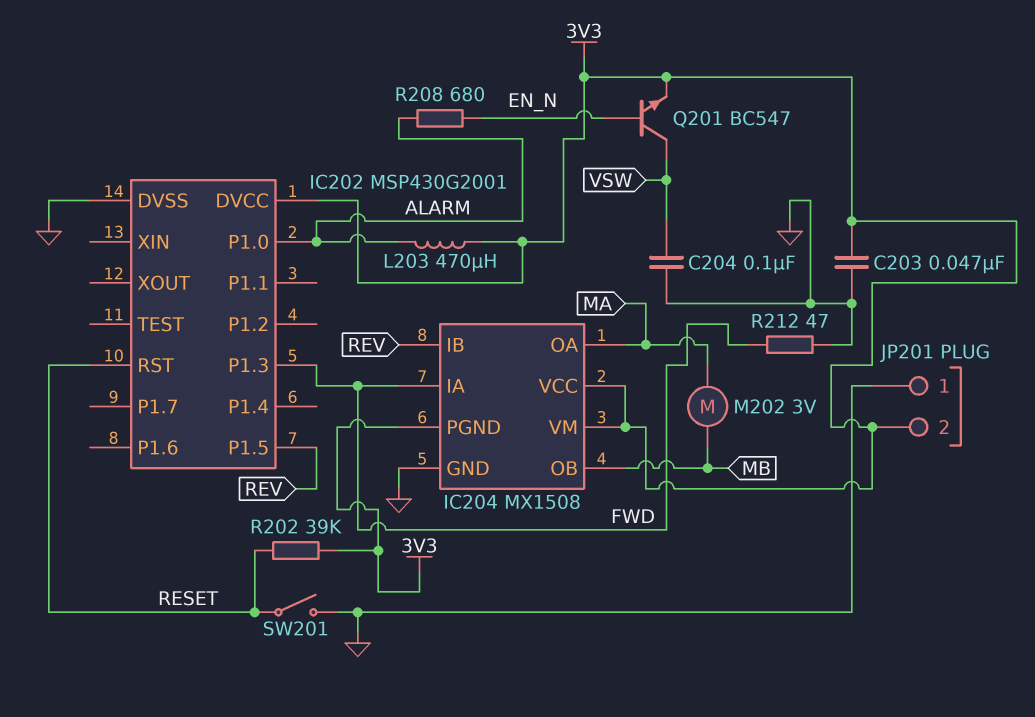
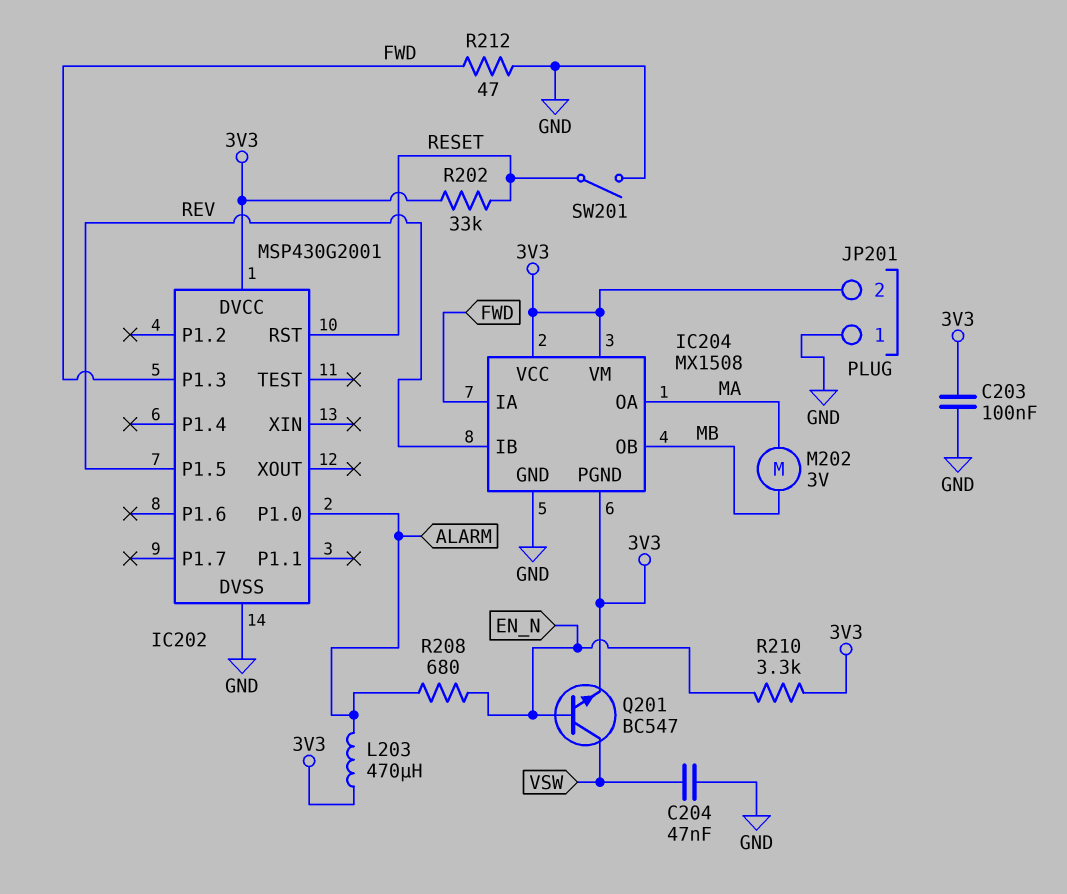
C203: 47nF (3V3, GND) -> 100nF (3V3, GND)
C204: 100nF (GND, VSW) -> 47nF (GND, VSW)
R202: 39k (3V3, RESET) -> 33k (3V3, RESET)
R210: none -> 3.3k (3V3, EN_N)

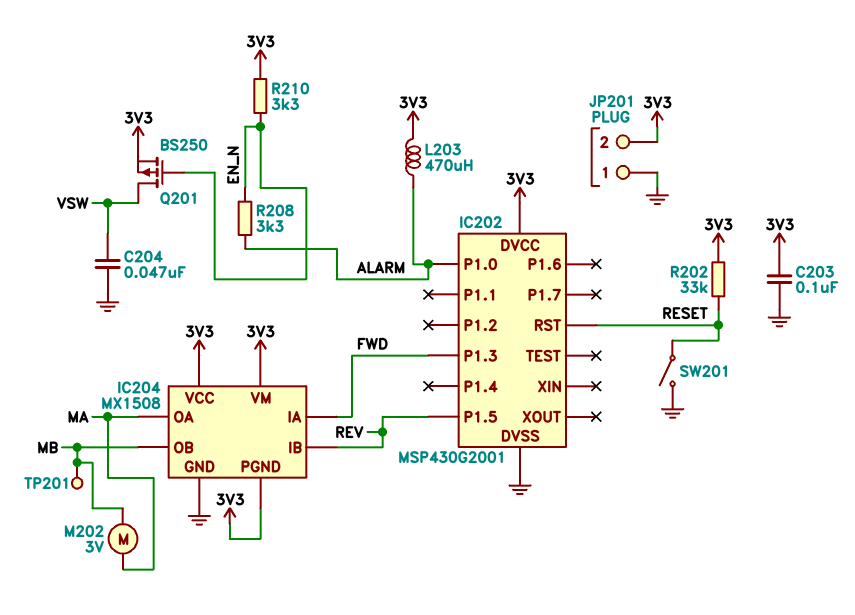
Q201: NPN BC547 (B EN_N, C VSW, E 3V3) -> PMOS BS250 (G EN_N, D VSW, S 3V3)
R208: 680 (ALARM, EN_N) -> 3.3k (ALARM, EN_N)
R212: 47 (FWD, GND) -> none
TP201: none -> test point (MB)

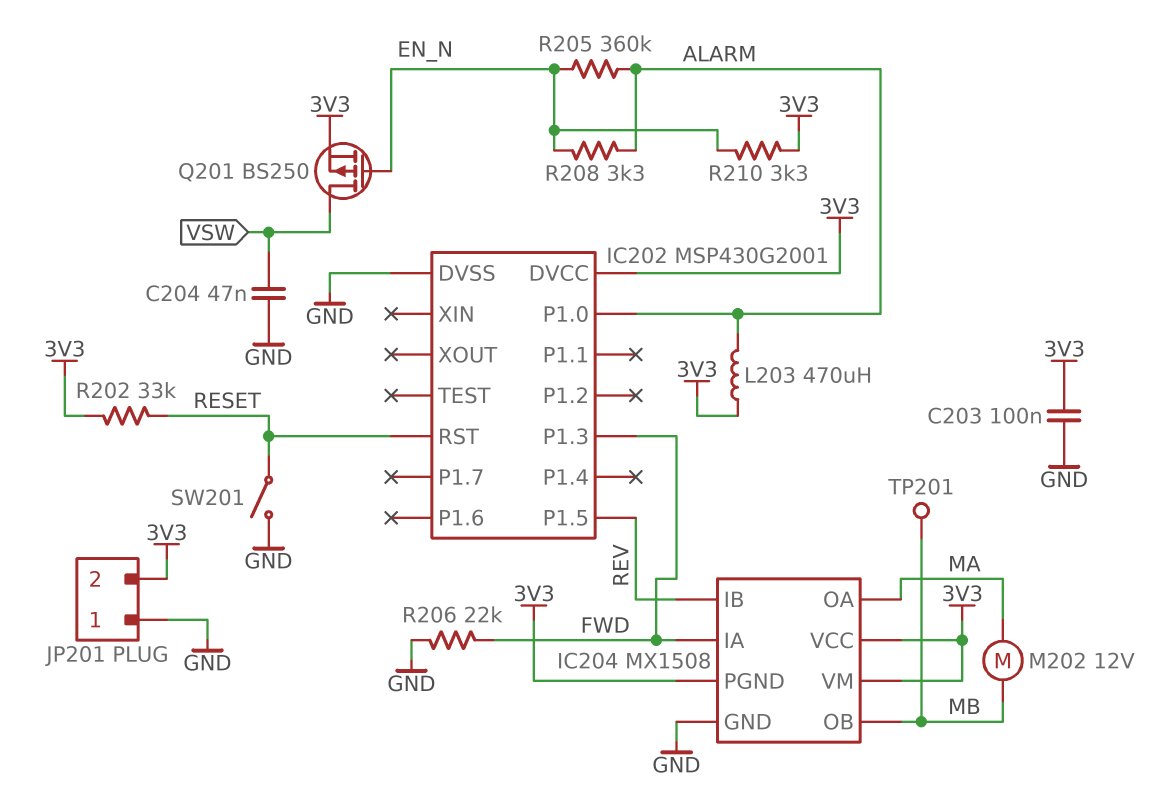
M202: motor 3V (MA, MB) -> motor 12V (MA, MB)
R205: none -> 360k (ALARM, EN_N)
R206: none -> 22k (FWD, GND)

